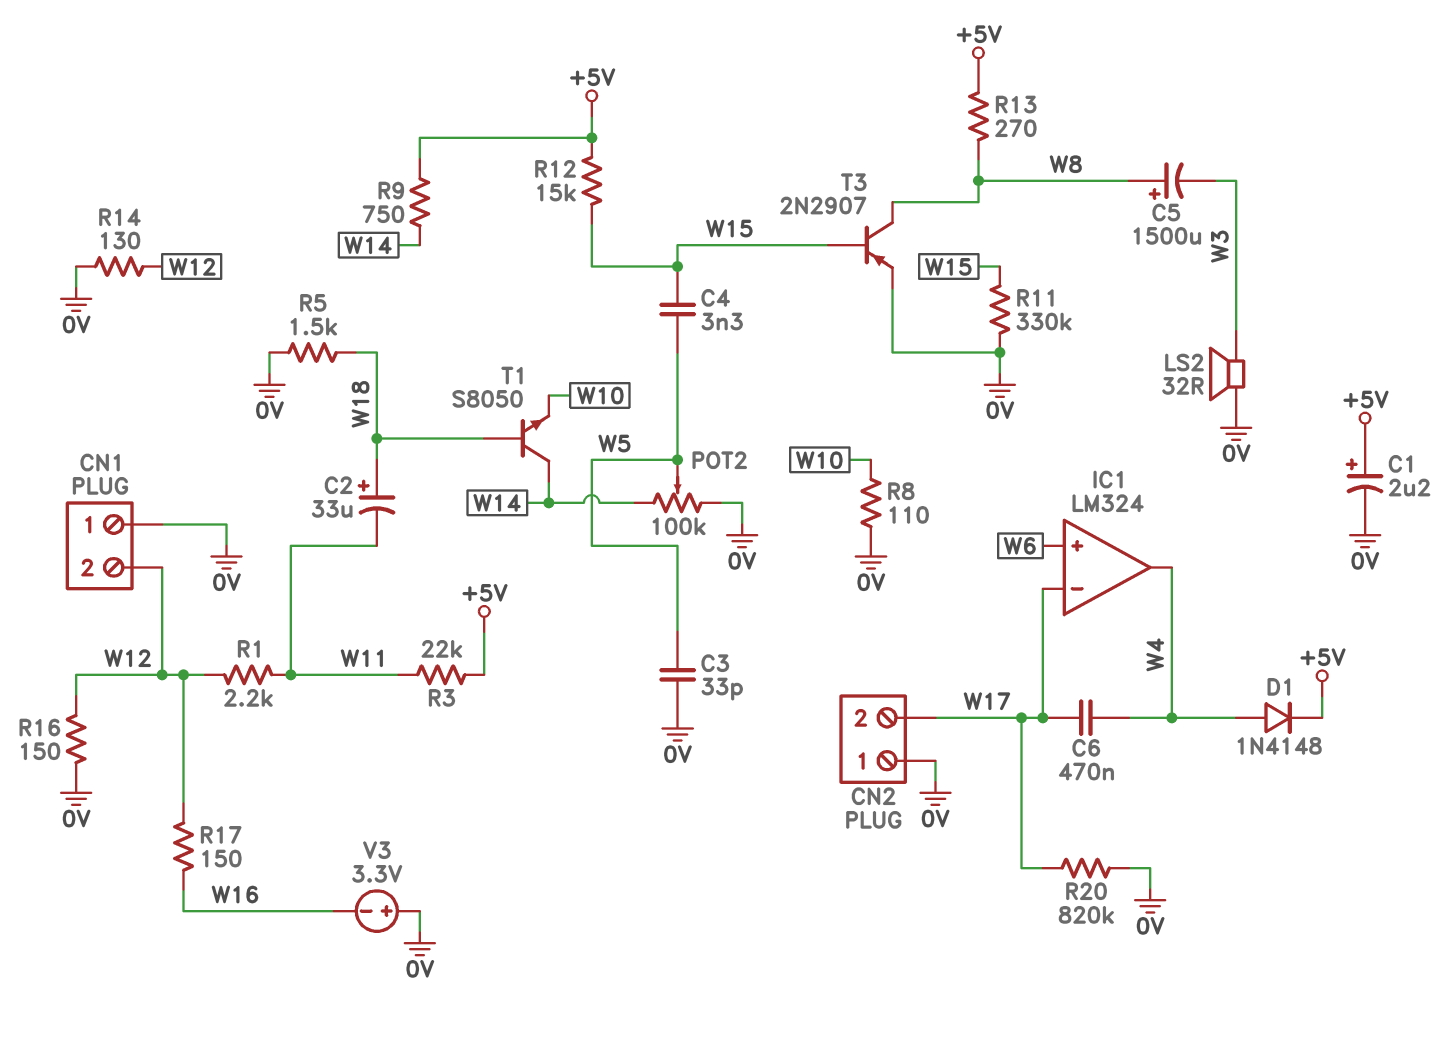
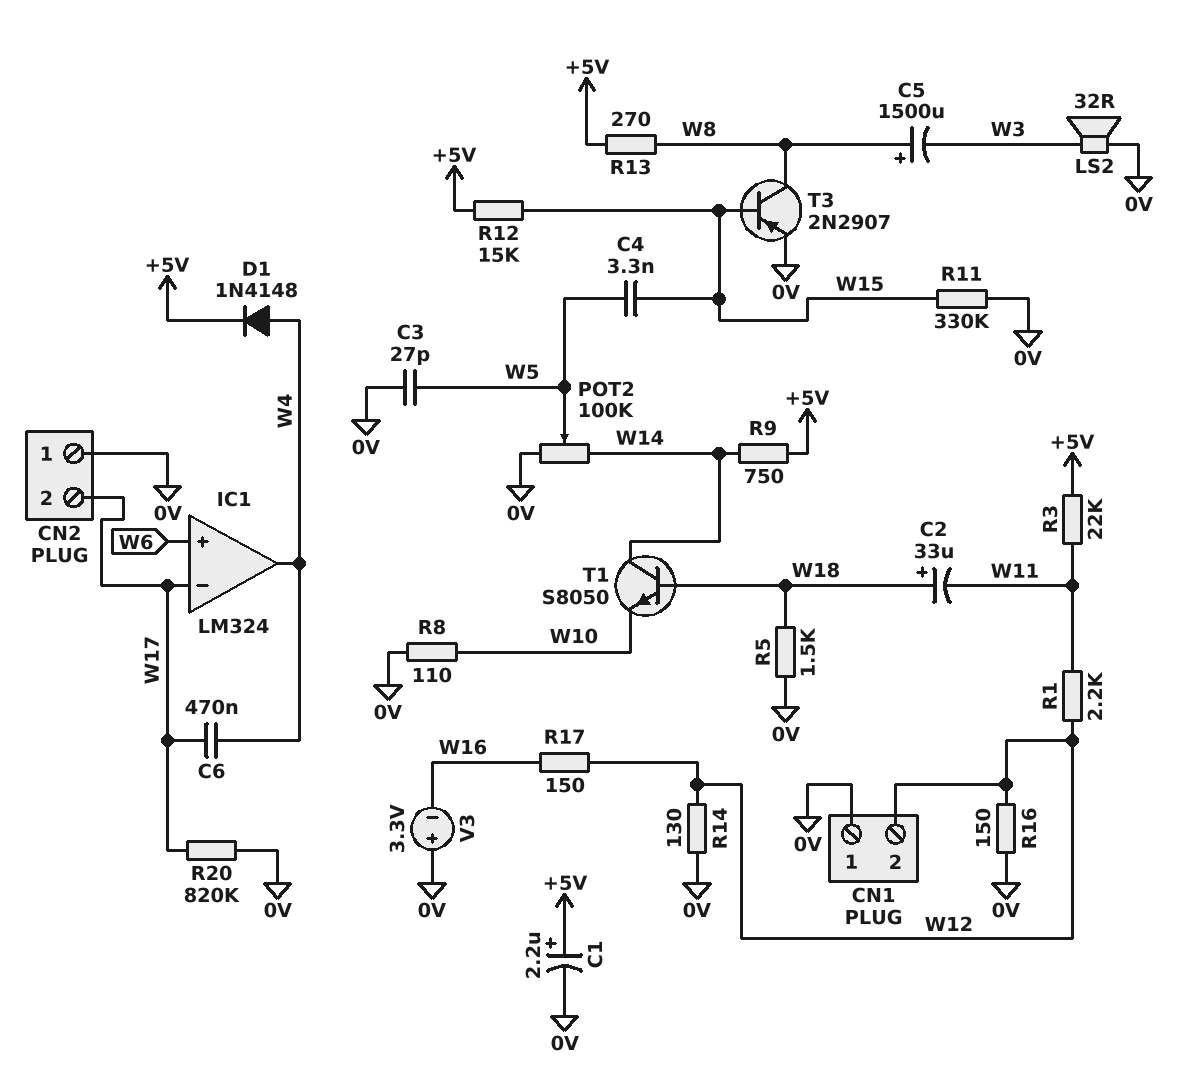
C3: 33pF (0V, W5) -> 27pF (0V, W5)

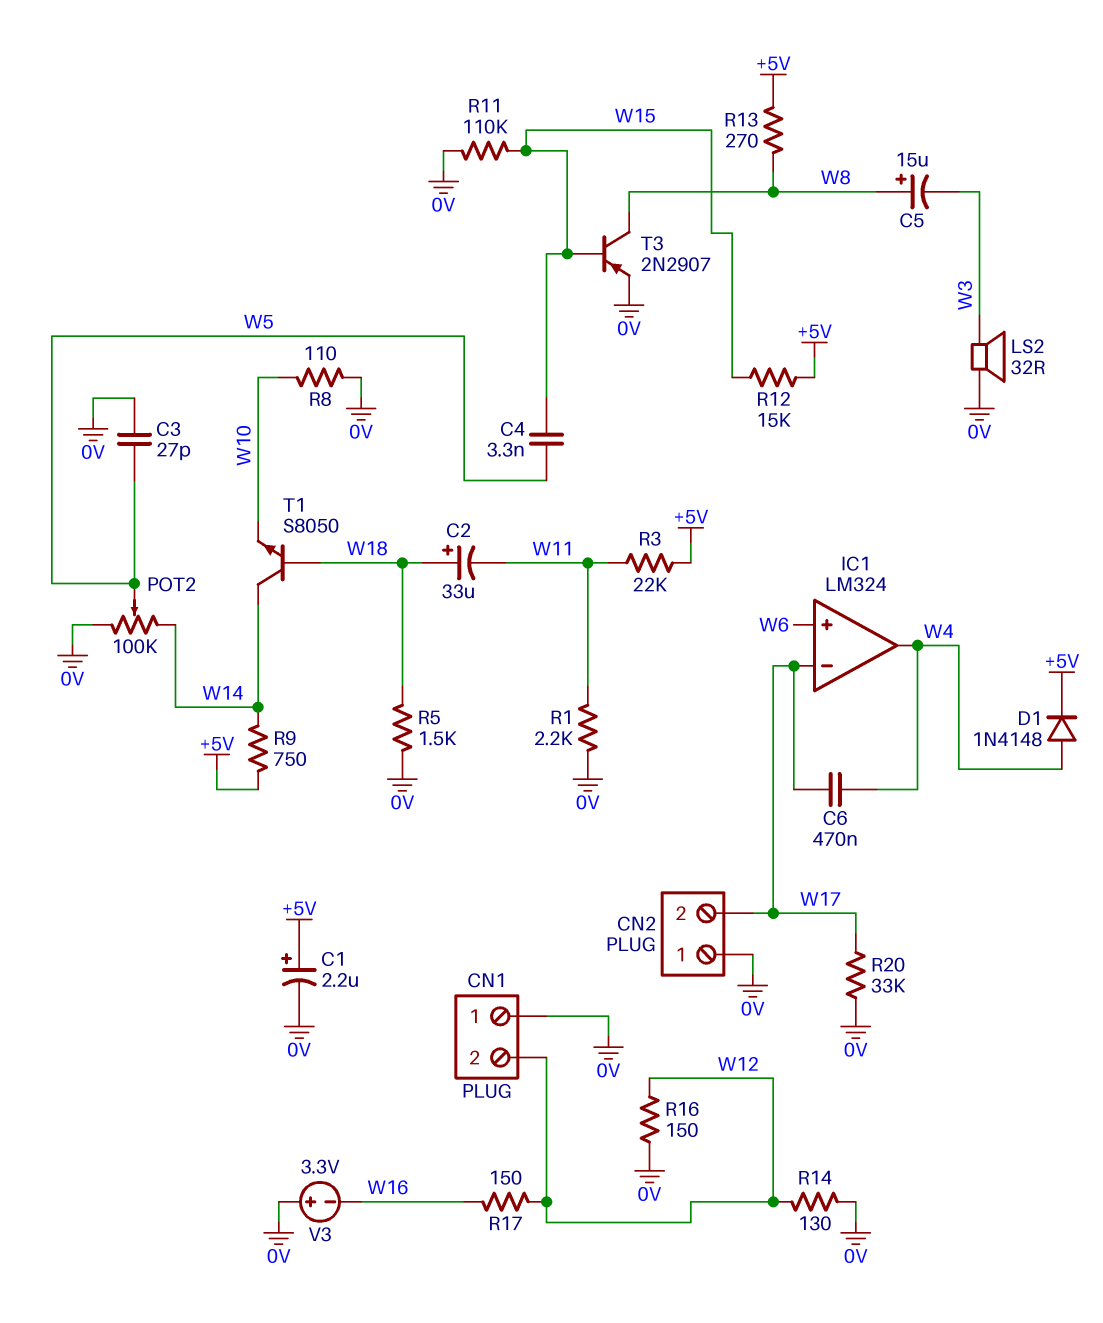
C5: 1500uF (plus W8, minus W3) -> 15uF (plus W8, minus W3)
R1: 2.2k (W11, W12) -> 2.2k (0V, W11)
R11: 330k (0V, W15) -> 110k (0V, W15)
R20: 820k (0V, W17) -> 33k (0V, W17)

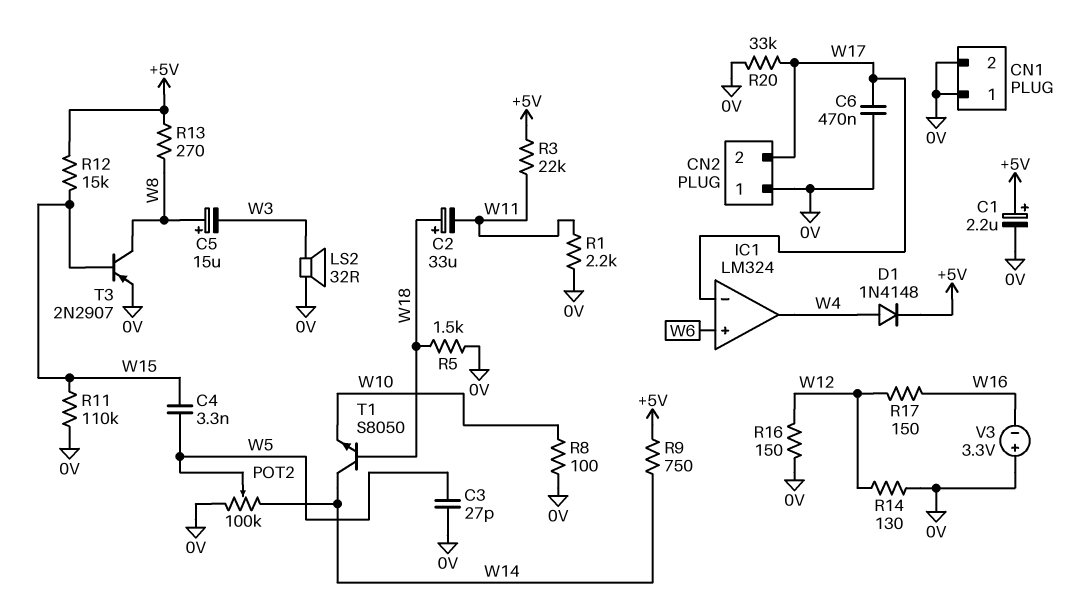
C6: 470nF (W4, W17) -> 470nF (0V, W17)
CN1 pin 2: W12 -> 0V
R8: 110 (0V, W10) -> 100 (0V, W10)

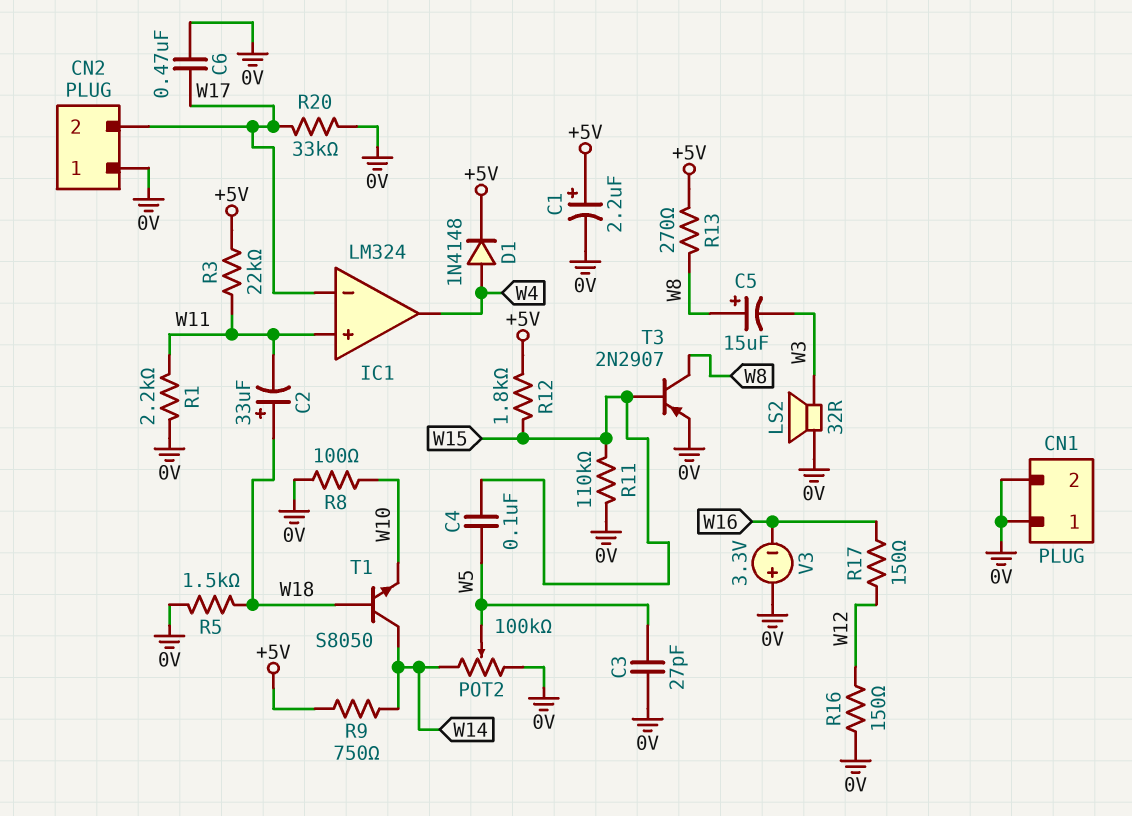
C4: 3.3nF (W5, W15) -> 100nF (W5, W15)
IC1 pin in+: W6 -> W11
R12: 15k (+5V, W15) -> 1.8k (+5V, W15)
R14: 130 (0V, W12) -> none

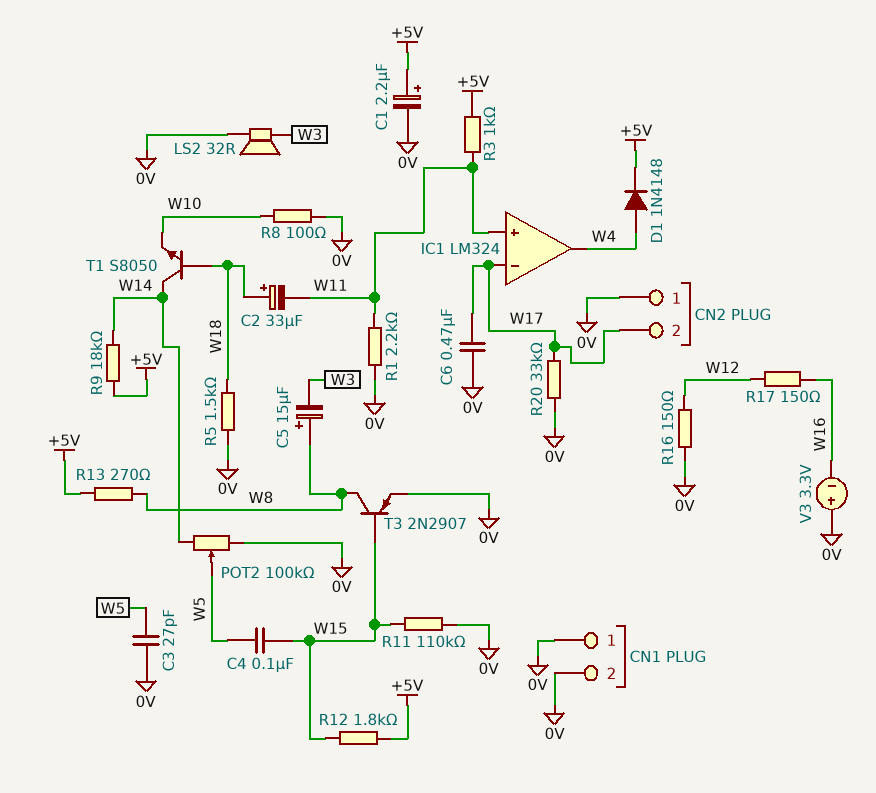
R3: 22k (+5V, W11) -> 1k (+5V, W11)
R9: 750 (+5V, W14) -> 18k (+5V, W14)

